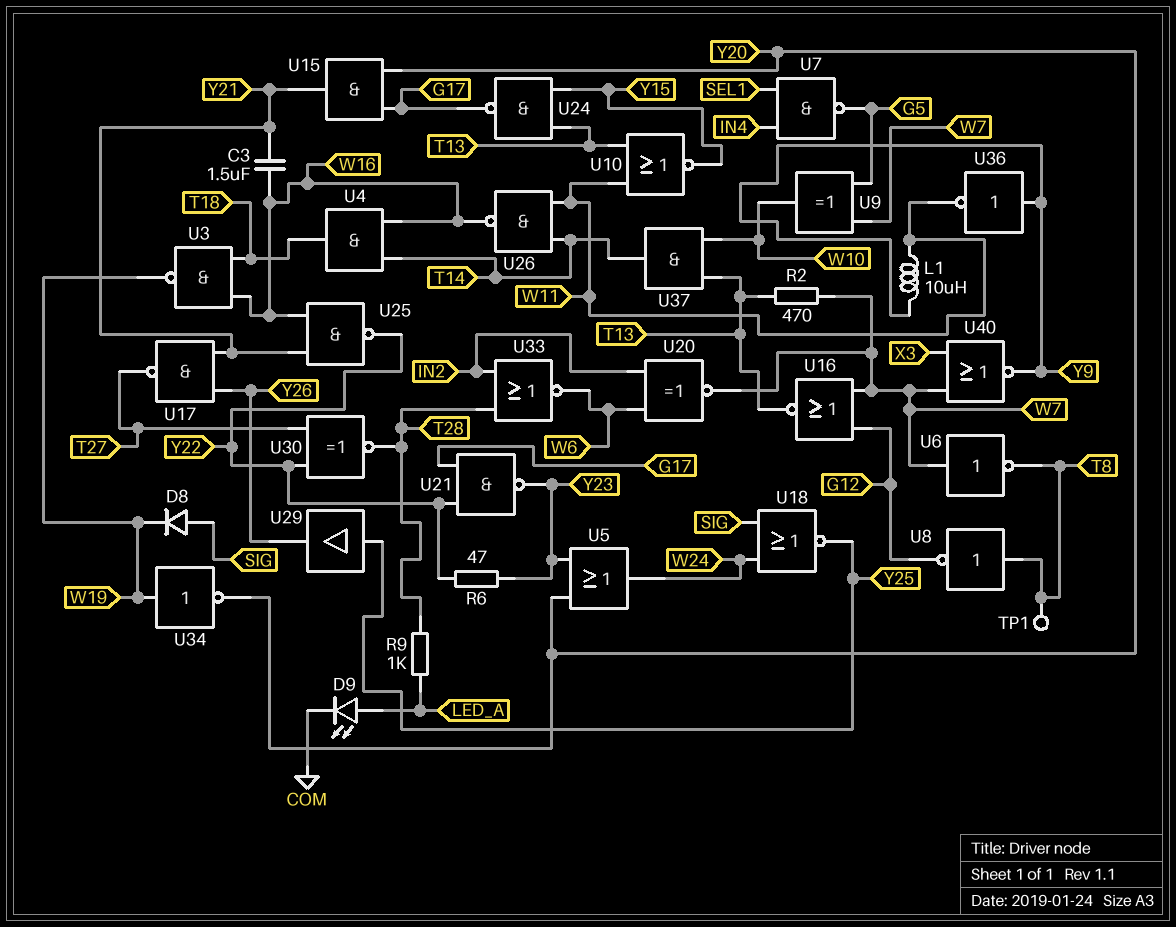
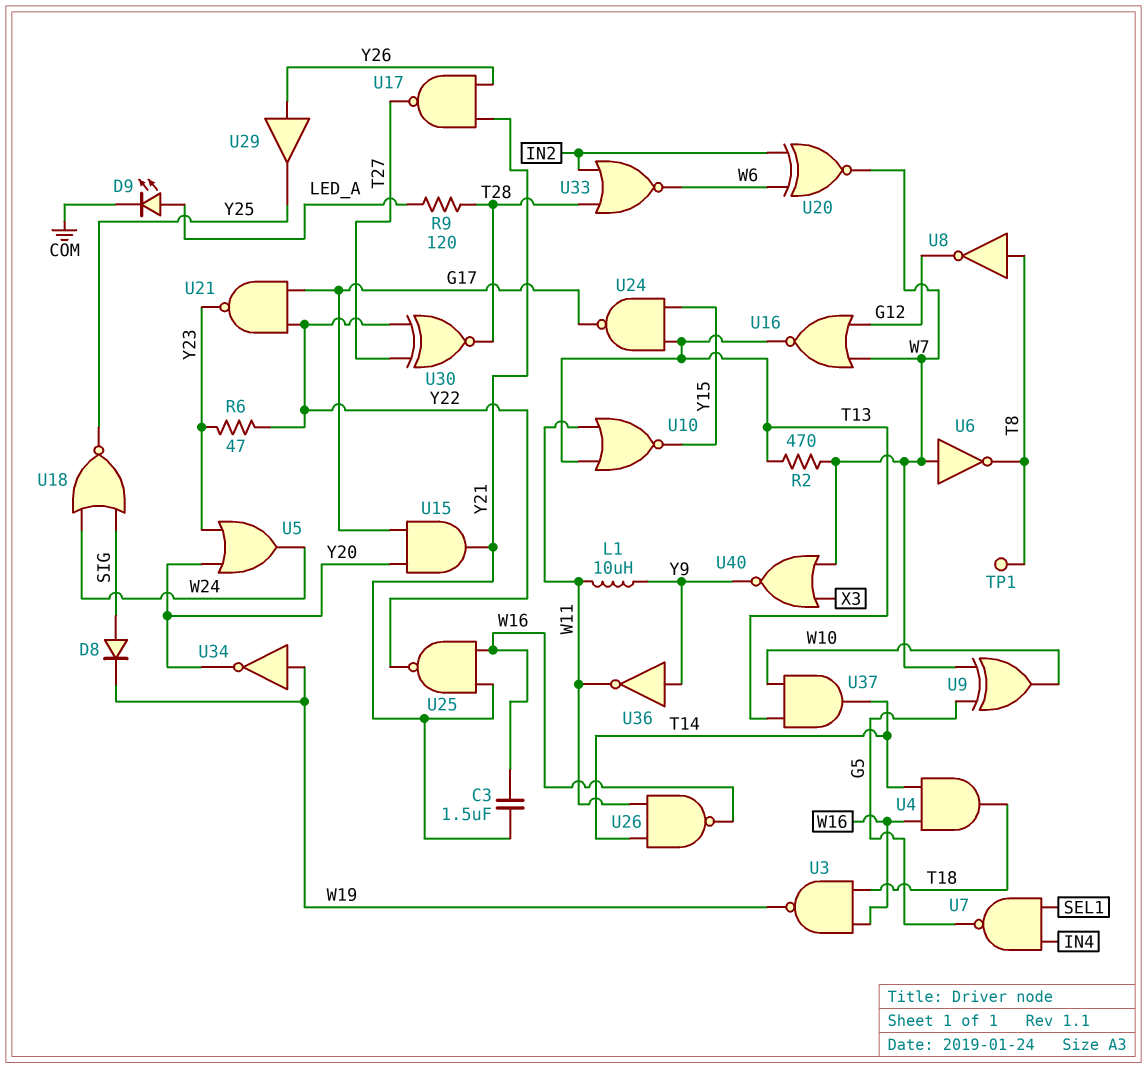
R9: 1k (LED_A, T28) -> 120 (LED_A, T28)
U29: buffer (in Y25, out Y26) -> buffer (in Y26, out Y25)

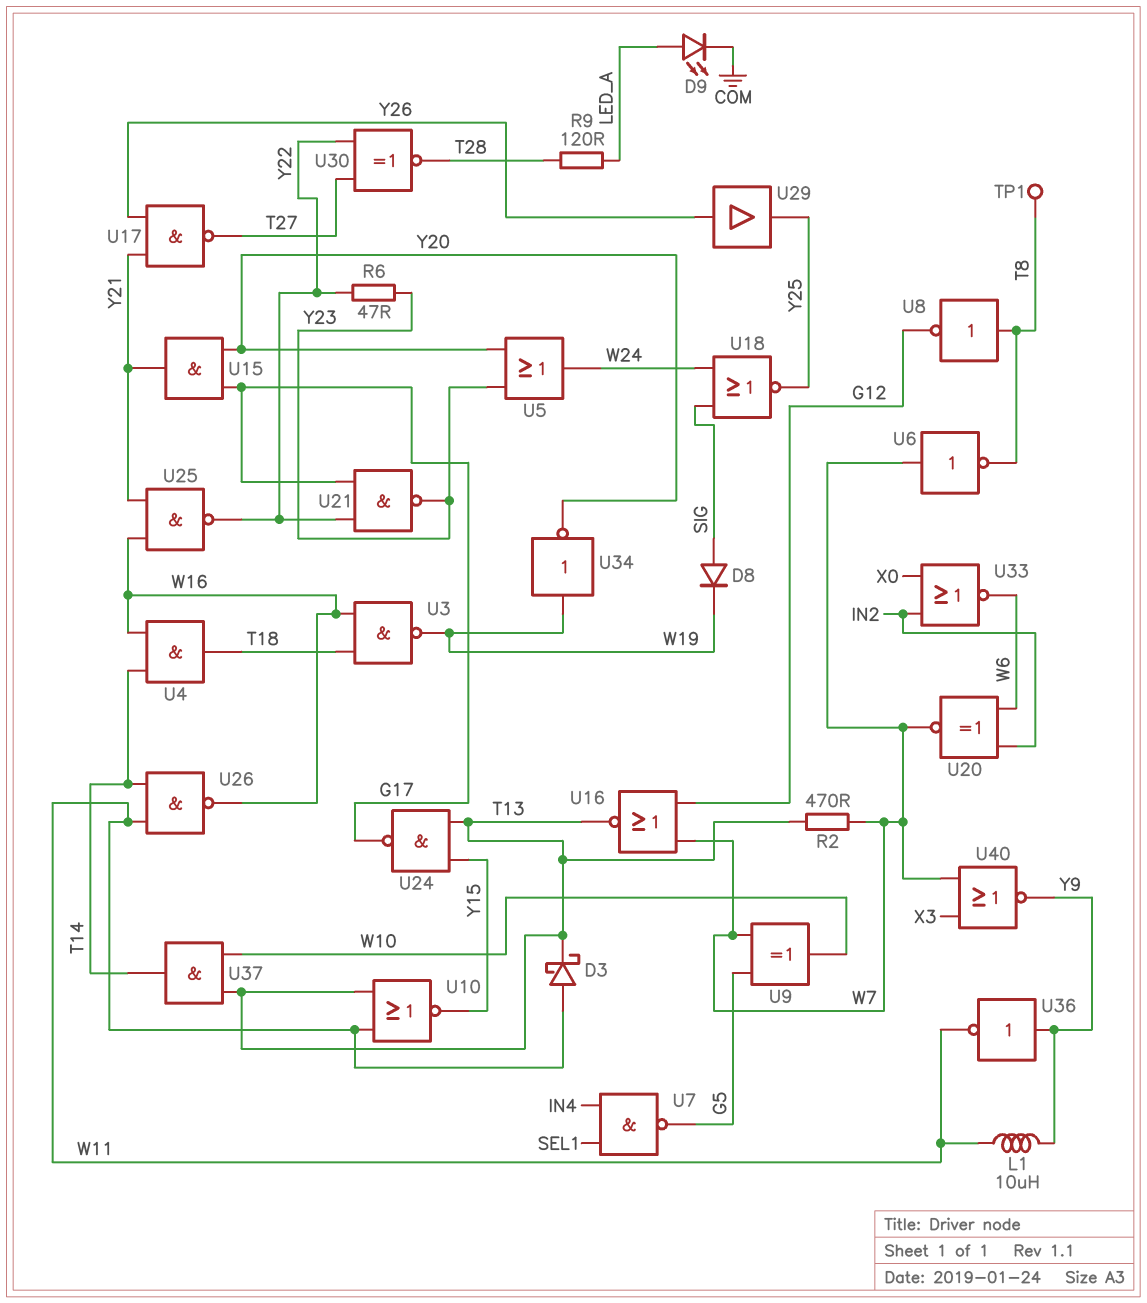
C3: 1.5uF (W16, Y21) -> none
D3: none -> schottky (A W11, K T13)
U33: NOR (in IN2, in T28, out W6) -> NOR (in IN2, in X0, out W6)

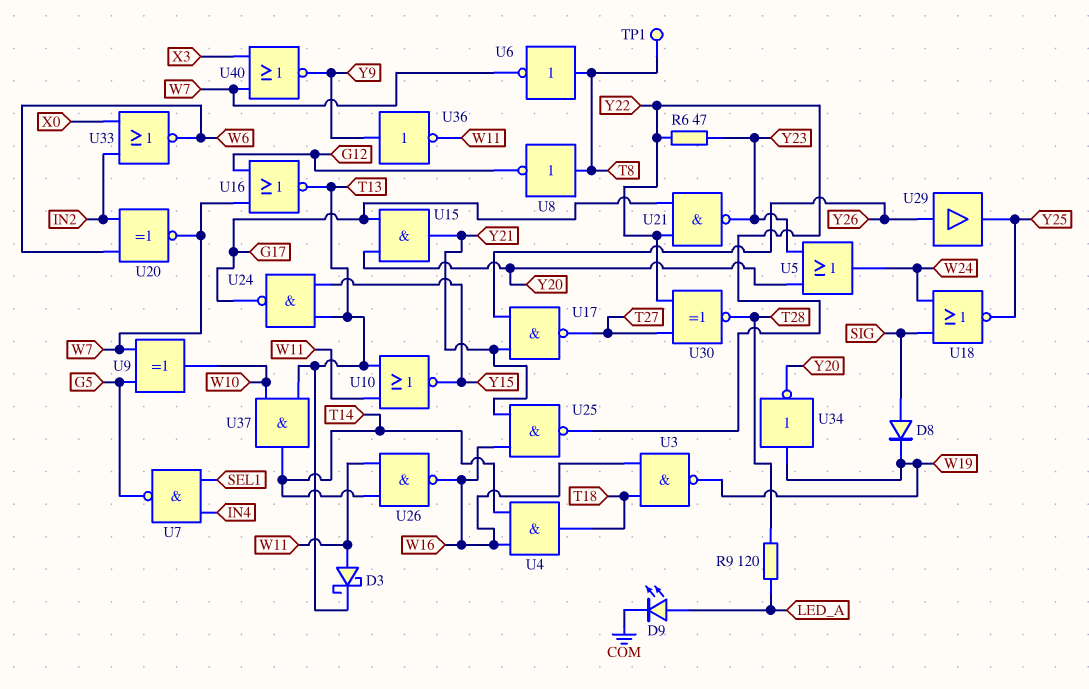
L1: 10uH (W11, Y9) -> none
R2: 470 (T13, W7) -> none
U6: NOT (in W7, out T8) -> NOT (in T8, out W7)

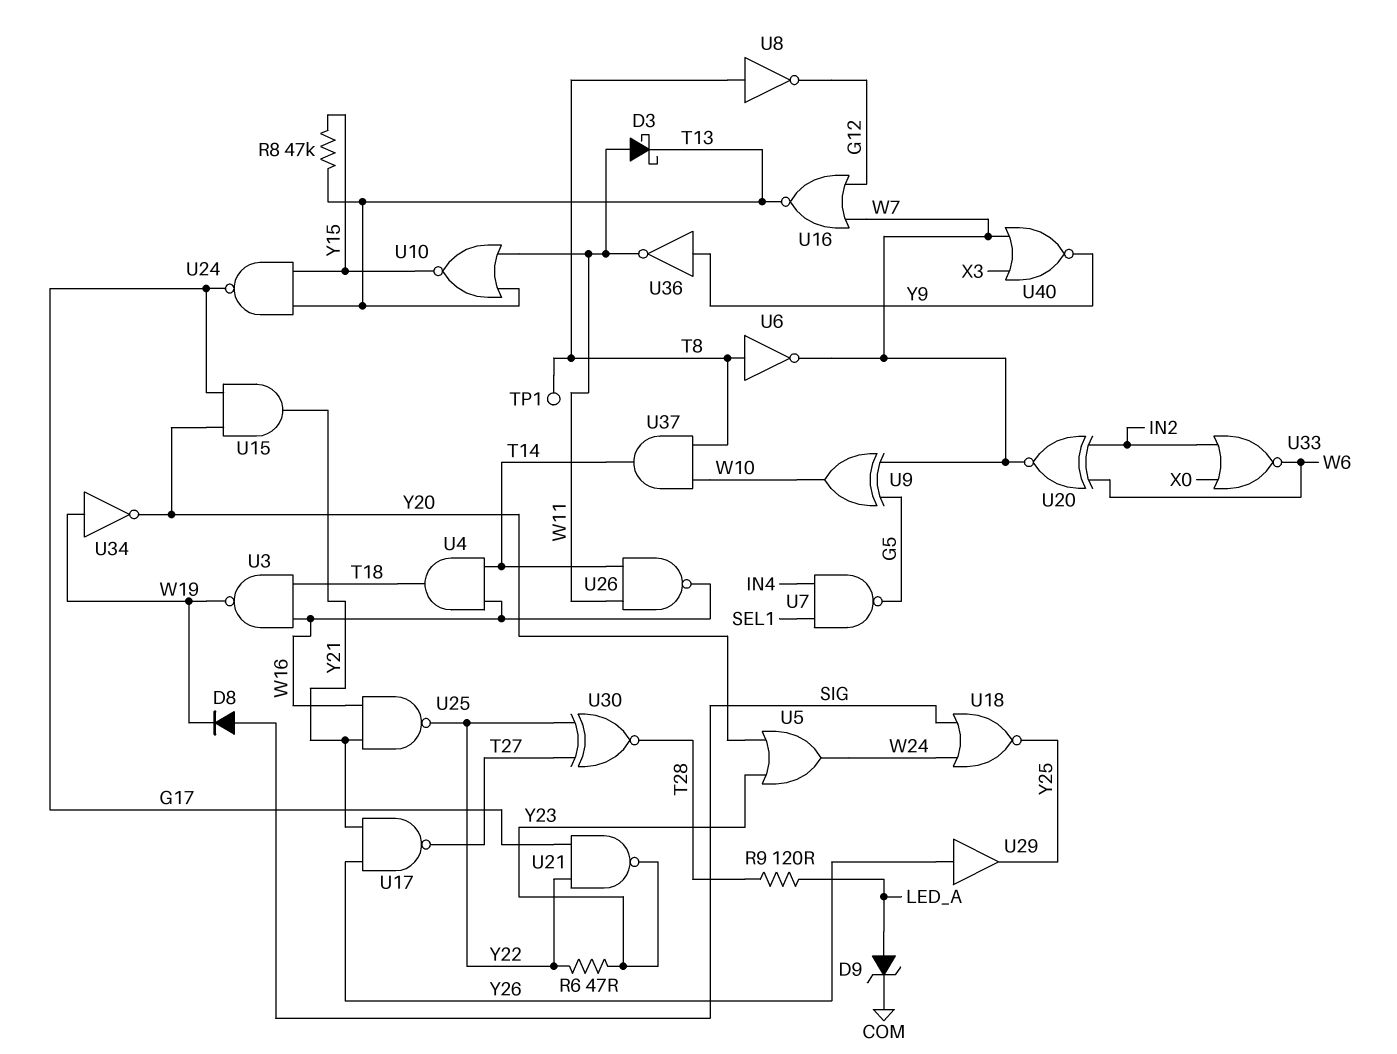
D9: LED (A LED_A, K COM) -> zener (A LED_A, K COM)
R8: none -> 47k (T13, Y15)
U37: AND (in T13, in W10, out T14) -> AND (in T8, in W10, out T14)

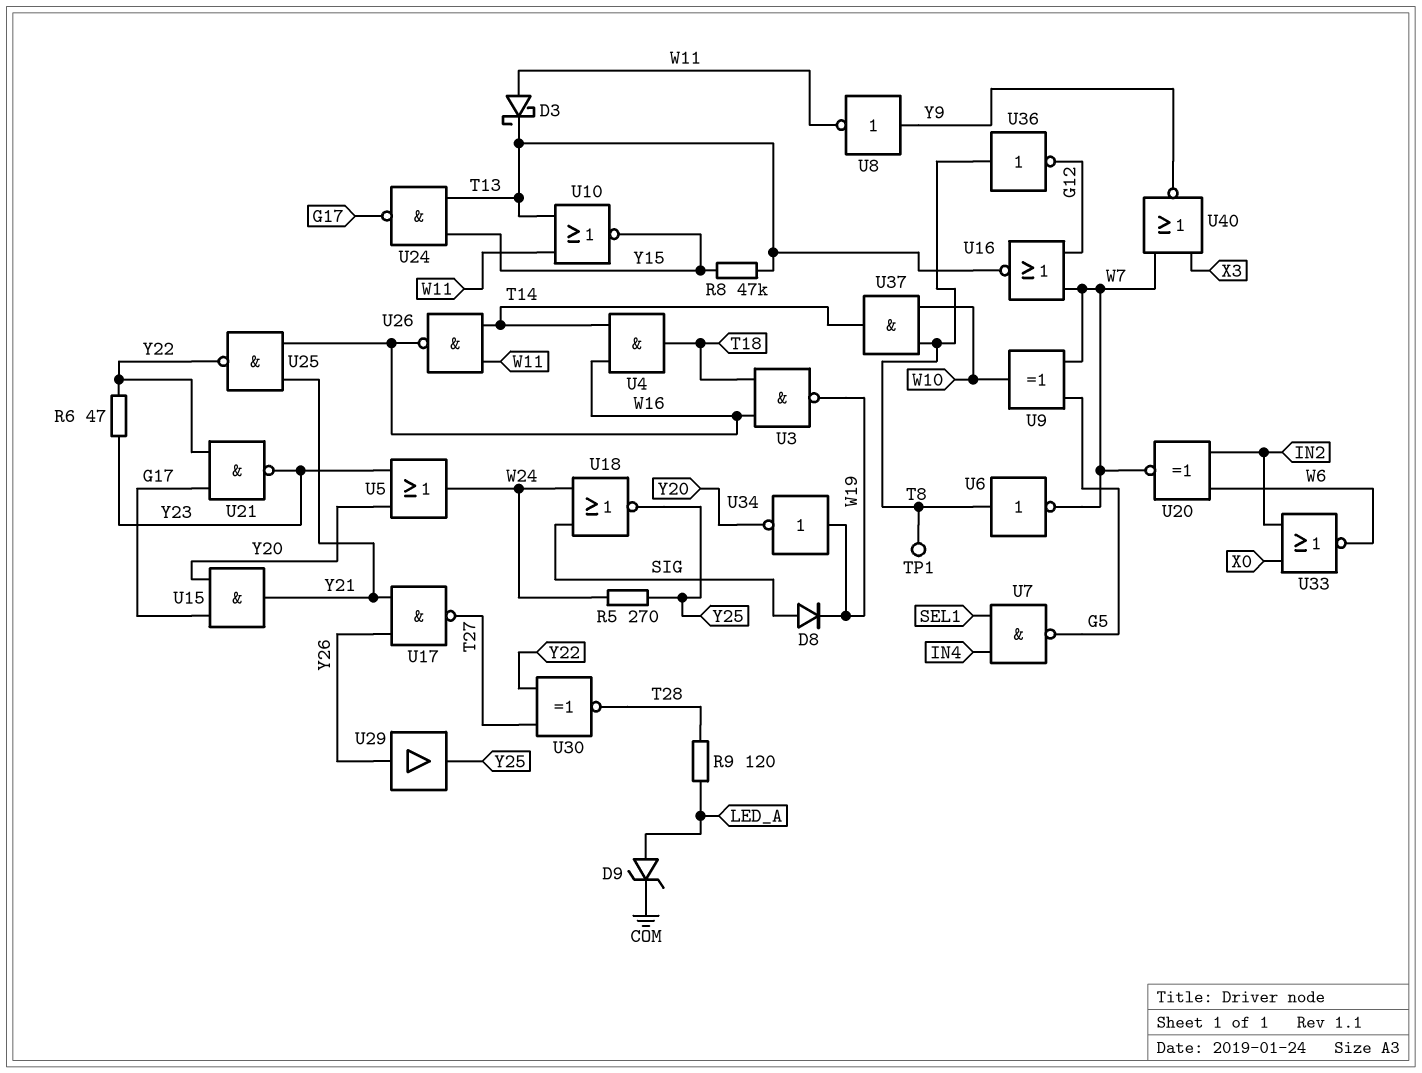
R5: none -> 270 (W24, Y25)
U8: NOT (in T8, out G12) -> NOT (in Y9, out W11)
U36: NOT (in Y9, out W11) -> NOT (in T8, out G12)

